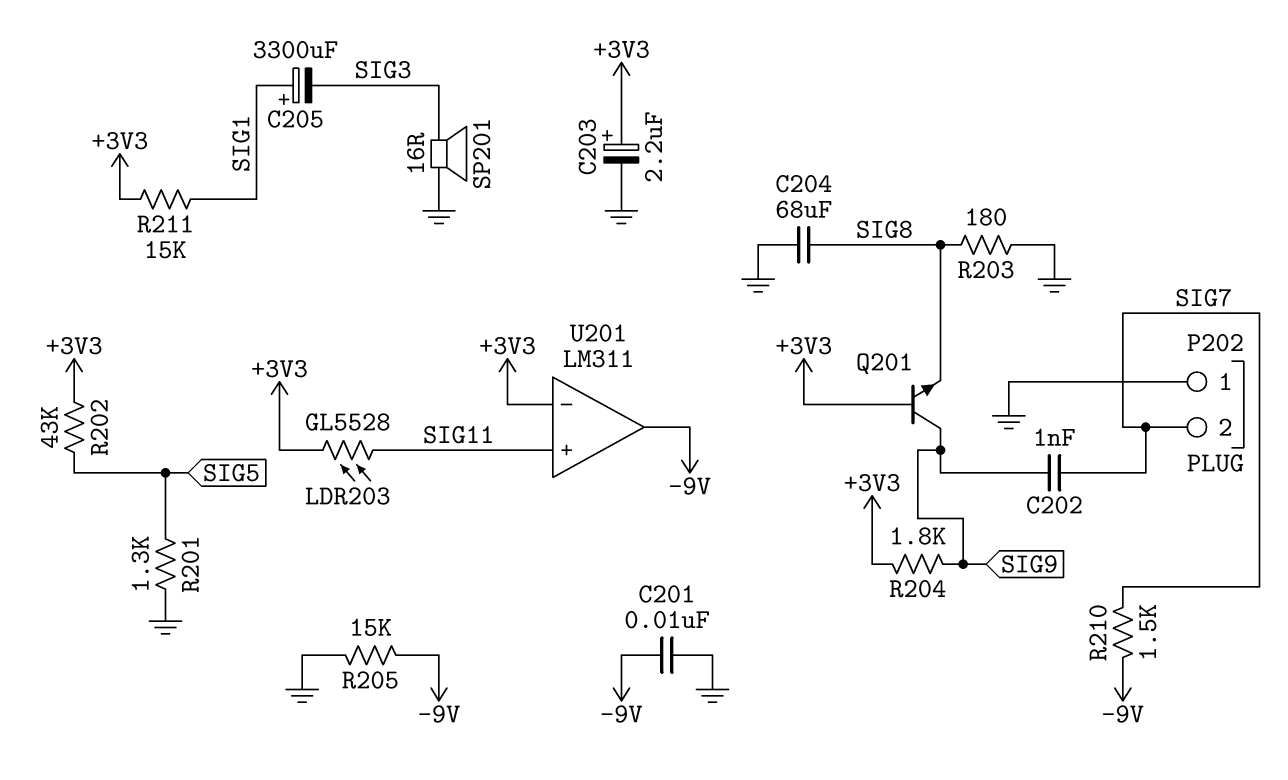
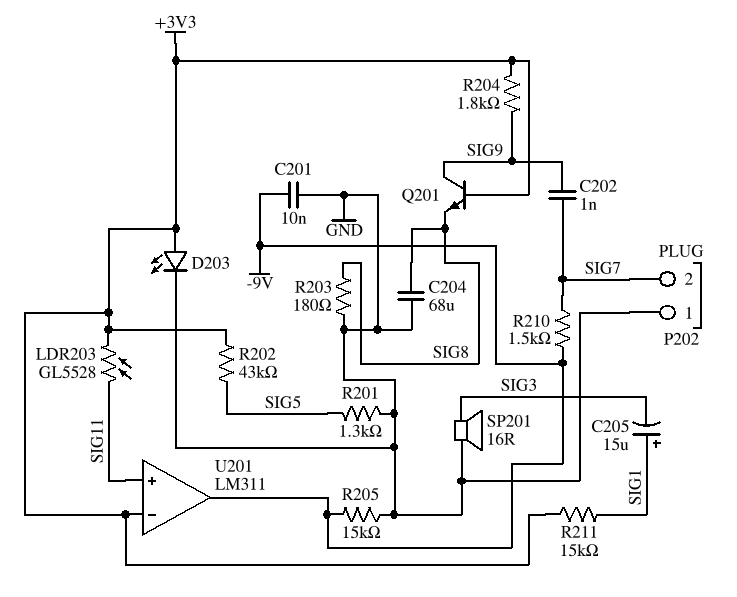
C203: 2.2uF (plus +3V3, minus GND) -> none
C205: 3300uF (plus SIG1, minus SIG3) -> 15uF (plus SIG1, minus SIG3)
D203: none -> LED (A +3V3, K GND)

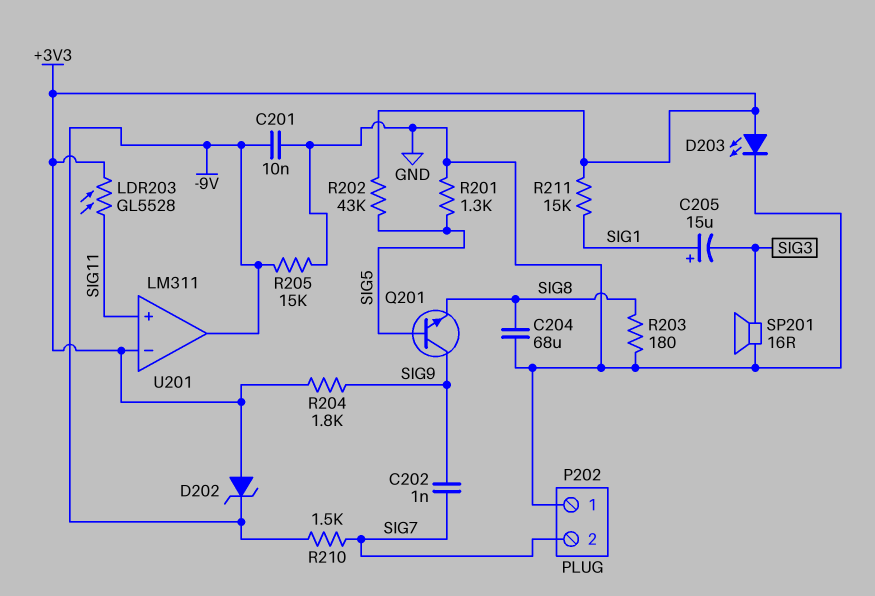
D202: none -> zener (A +3V3, K -9V)
Q201: NPN (B +3V3, C SIG9, E SIG8) -> NPN (B SIG5, C SIG9, E SIG8)

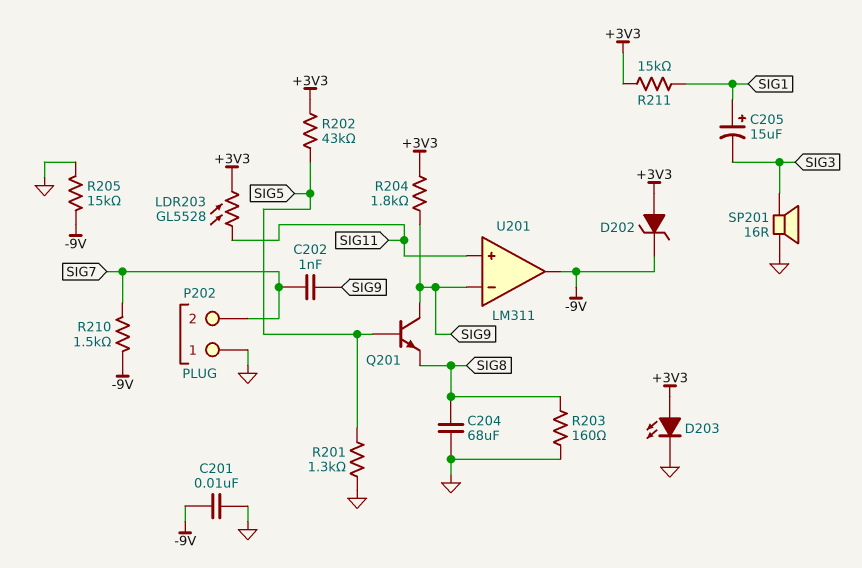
R203: 180 (GND, SIG8) -> 160 (GND, SIG8)
U201 pin in-: +3V3 -> SIG9

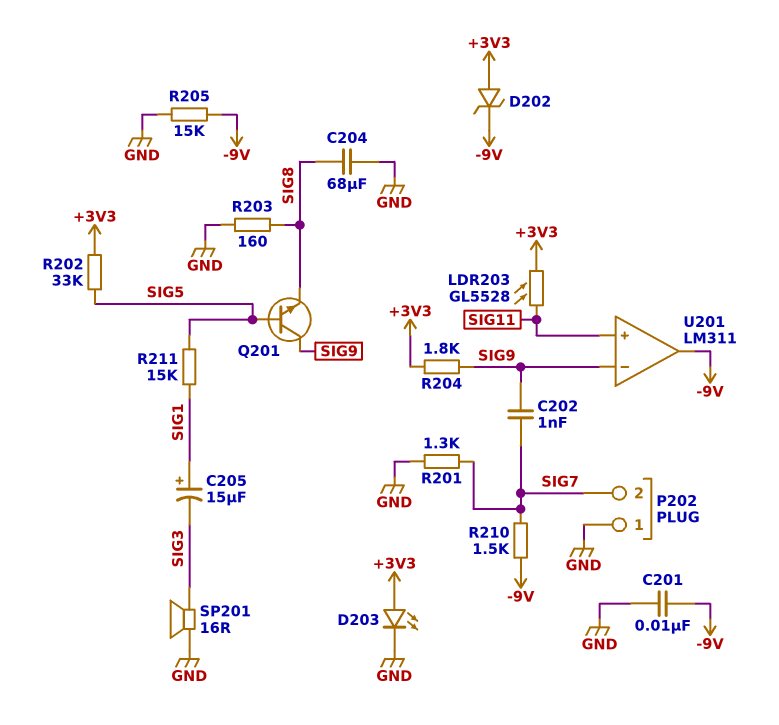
R201: 1.3k (GND, SIG5) -> 1.3k (GND, SIG7)
R202: 43k (+3V3, SIG5) -> 33k (+3V3, SIG5)
R211: 15k (+3V3, SIG1) -> 15k (SIG1, SIG5)

